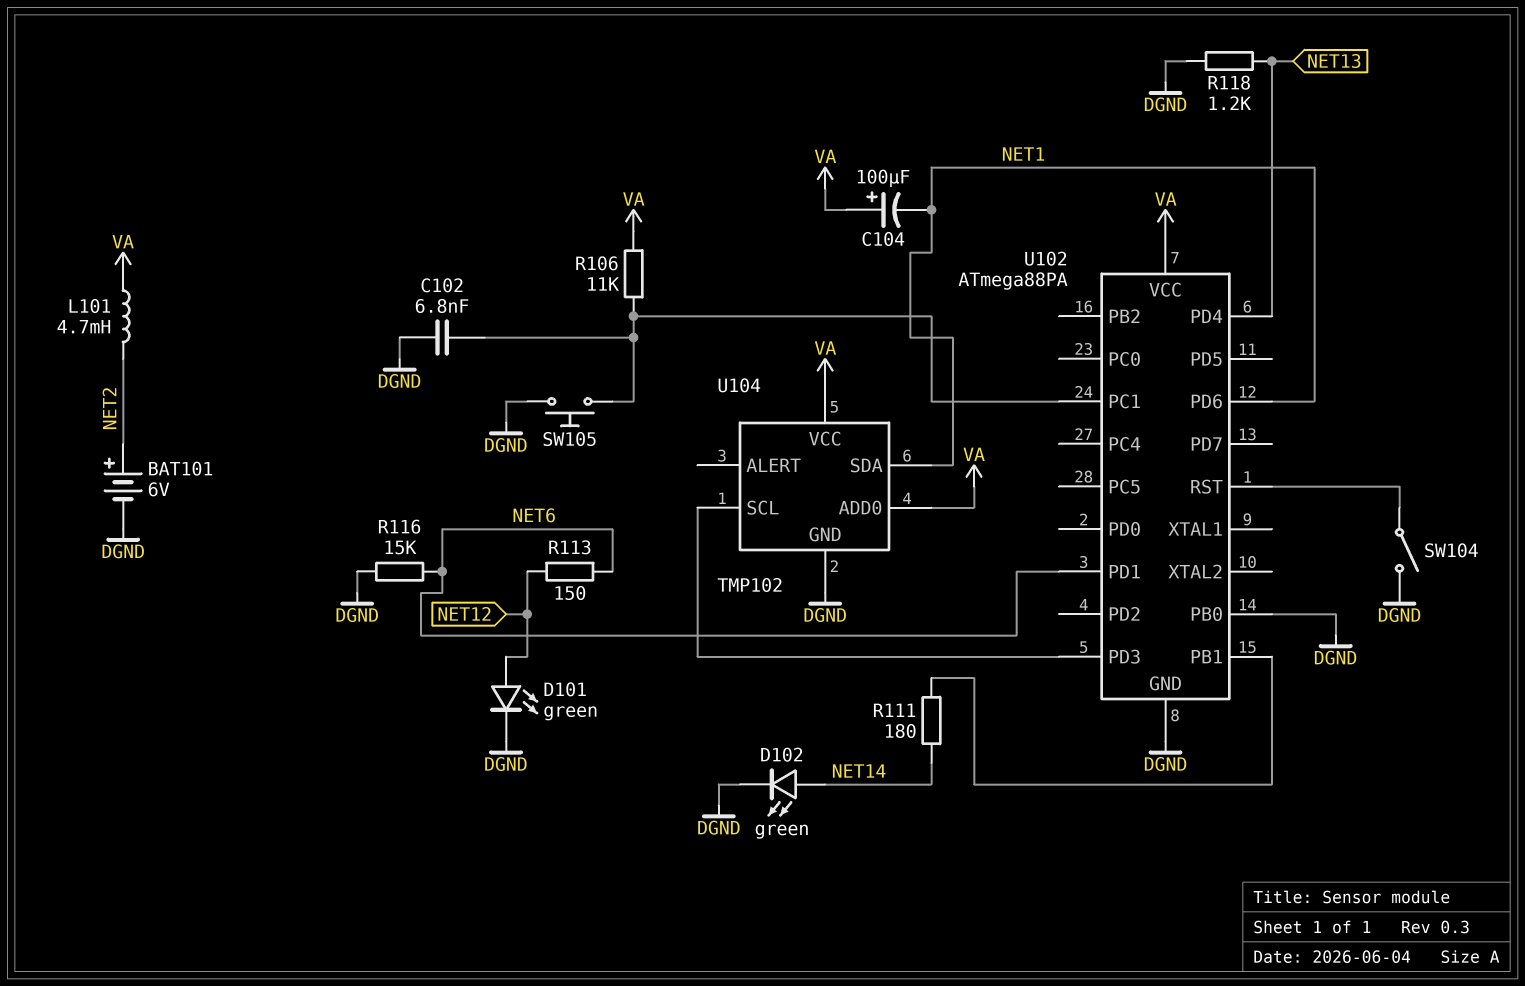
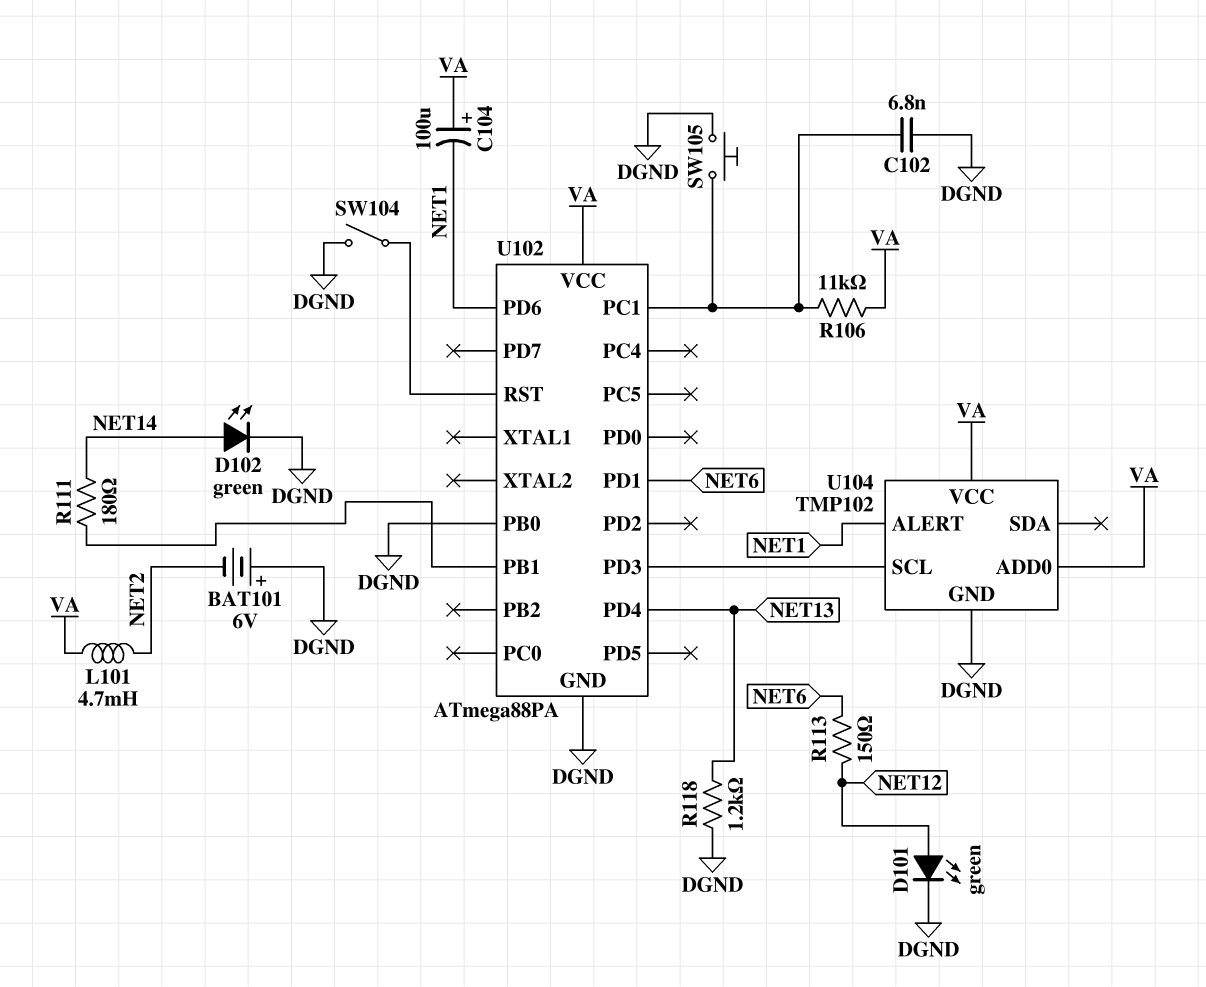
BAT101: 6V (plus NET2, minus DGND) -> 6V (plus DGND, minus NET2)
R116: 15k (DGND, NET6) -> none
U104 pin ALERT: none -> NET1
U104 pin SDA: NET1 -> none

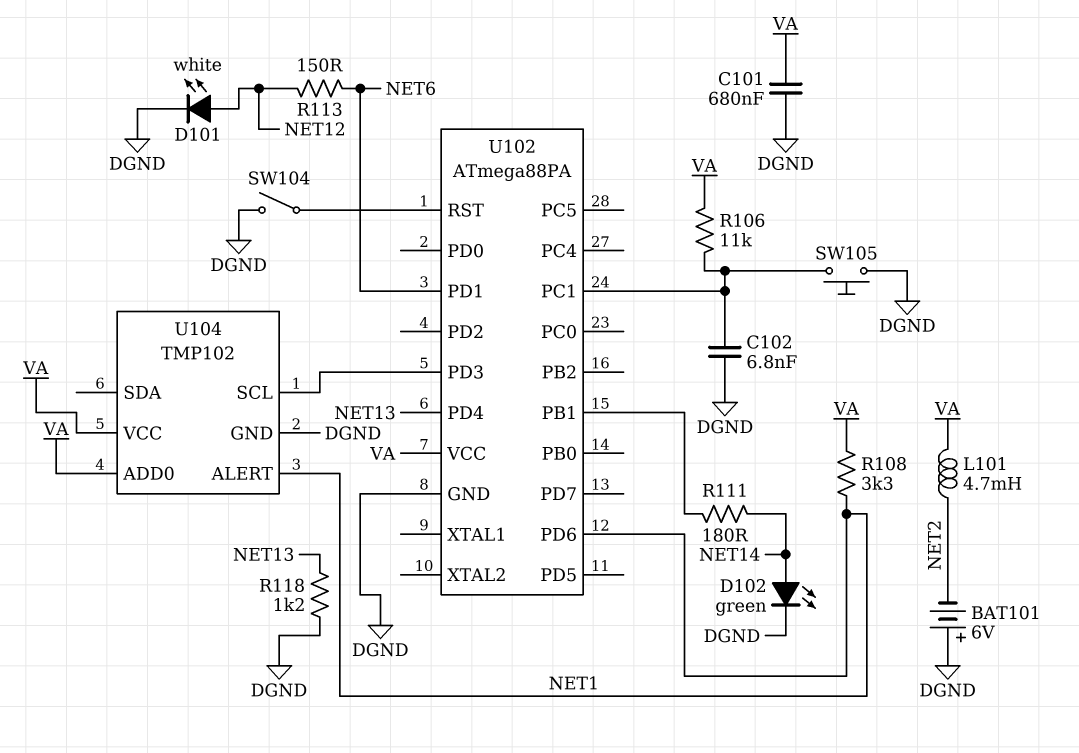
C101: none -> 680nF (DGND, VA)
C104: 100uF (plus VA, minus NET1) -> none
D101: LED green (A NET12, K DGND) -> LED white (A NET12, K DGND)
R108: none -> 3.3k (NET1, VA)
U102 pin PB0: DGND -> none

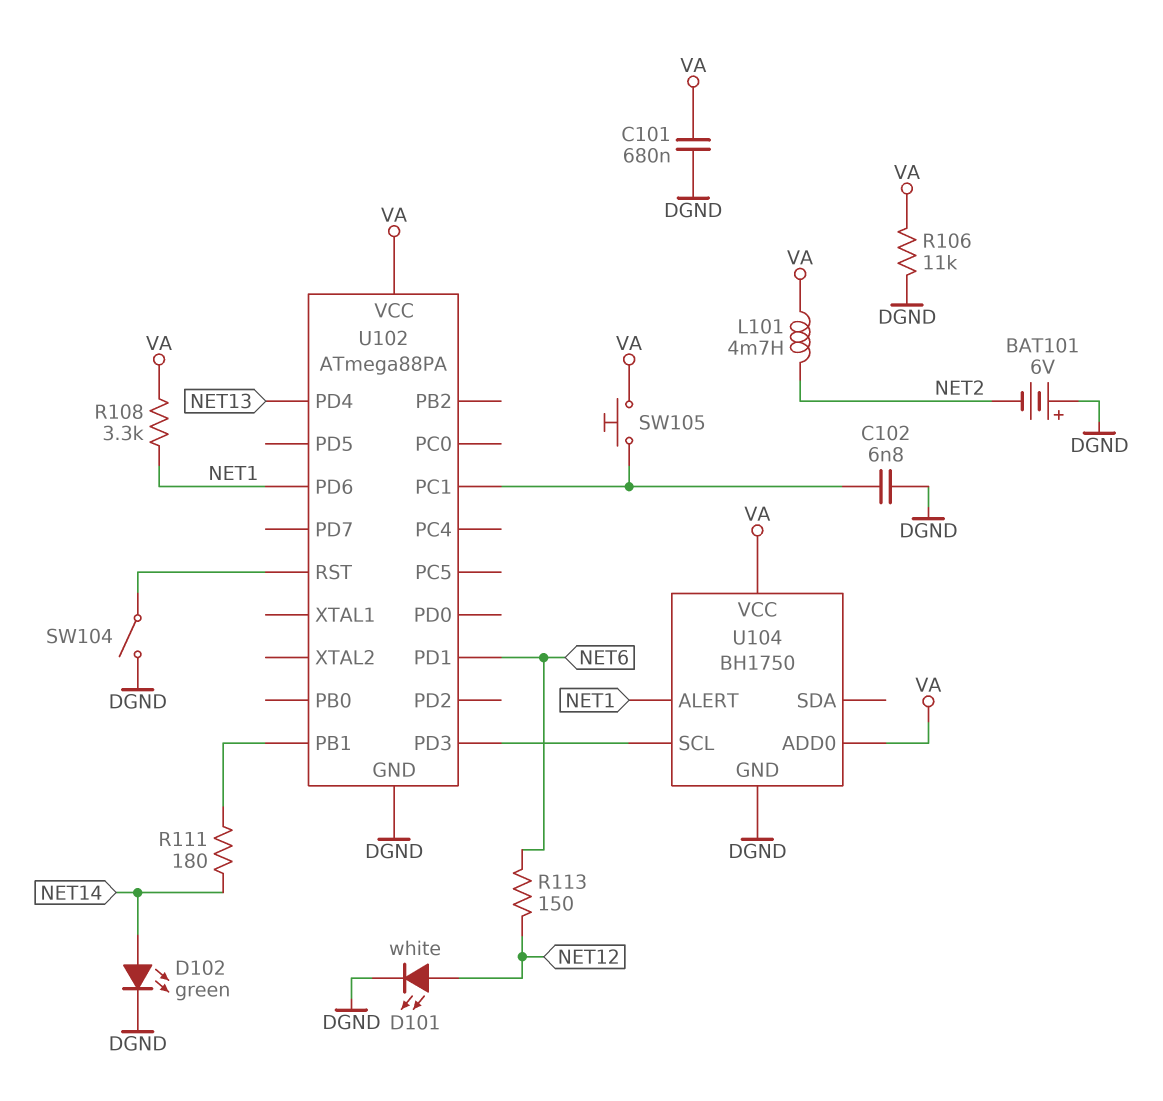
R106: 11k (U102/PC1, VA) -> 11k (DGND, VA)
R118: 1.2k (DGND, NET13) -> none
SW105: button (DGND, U102/PC1) -> button (U102/PC1, VA)
U104: TMP102 -> BH1750

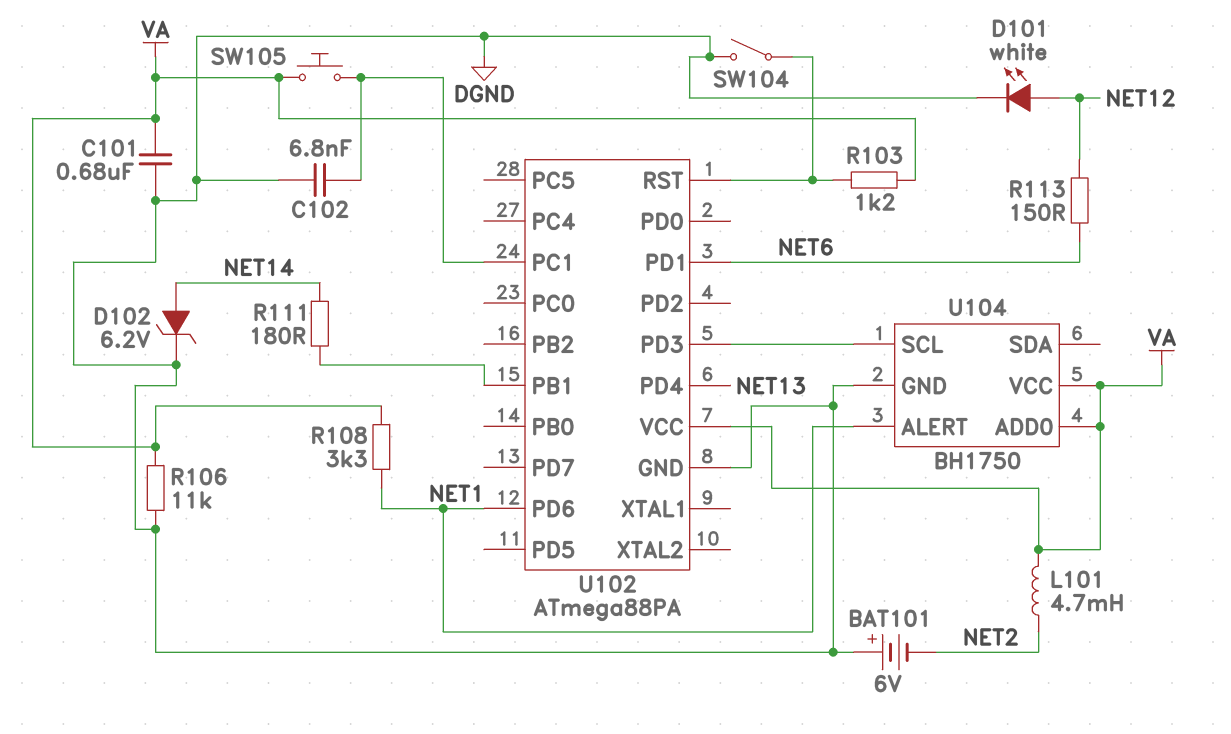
D102: LED green (A NET14, K DGND) -> zener 6.2V (A NET14, K DGND)
R103: none -> 1.2k (U102/RST, VA)

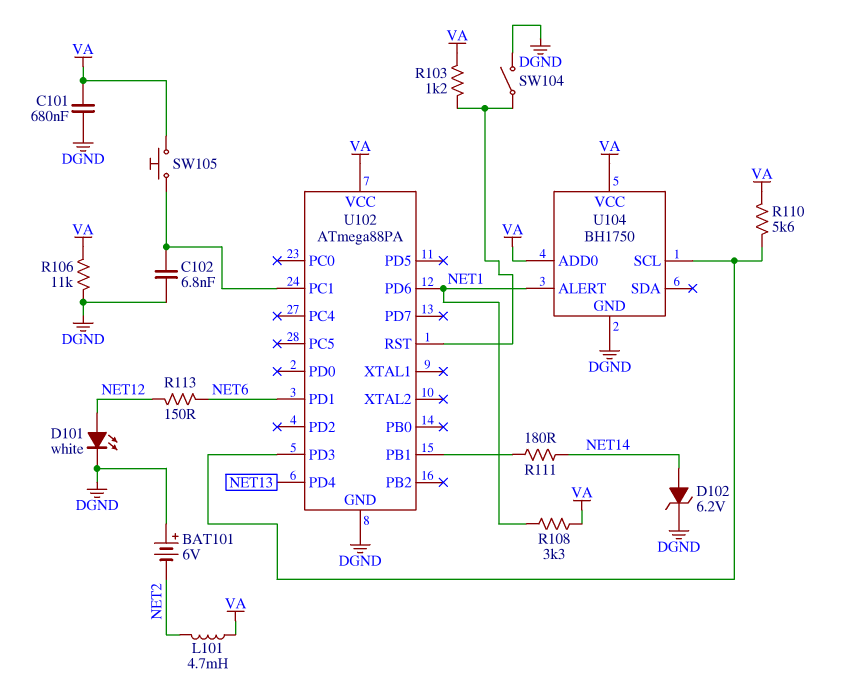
R110: none -> 5.6k (U102/PD3, VA)

